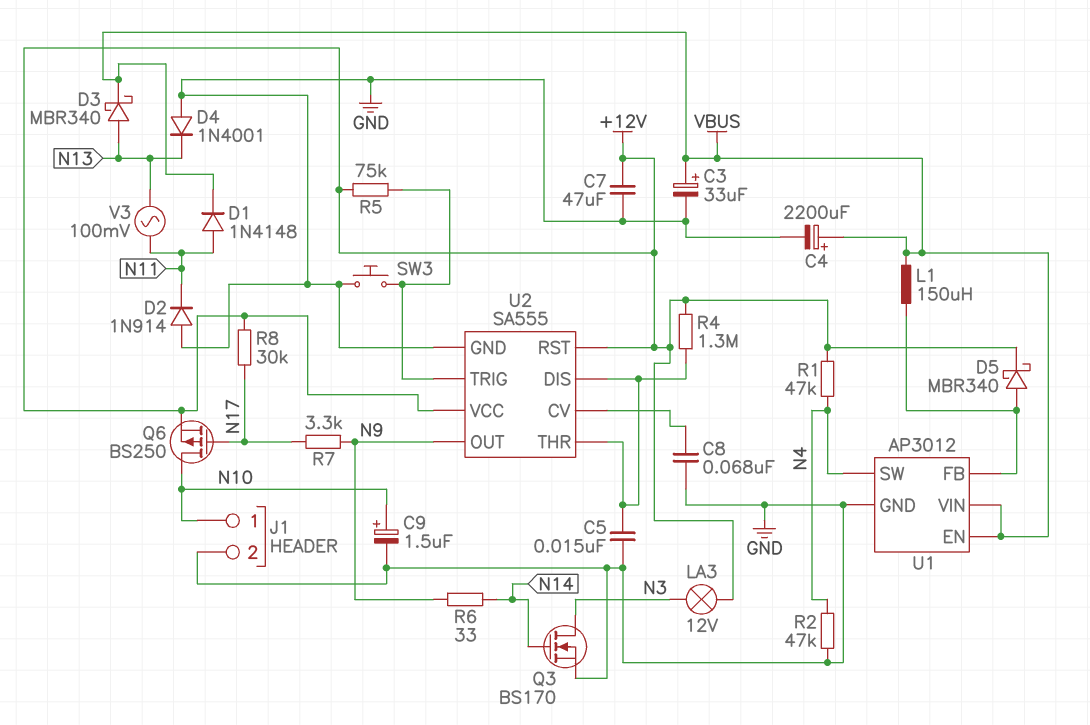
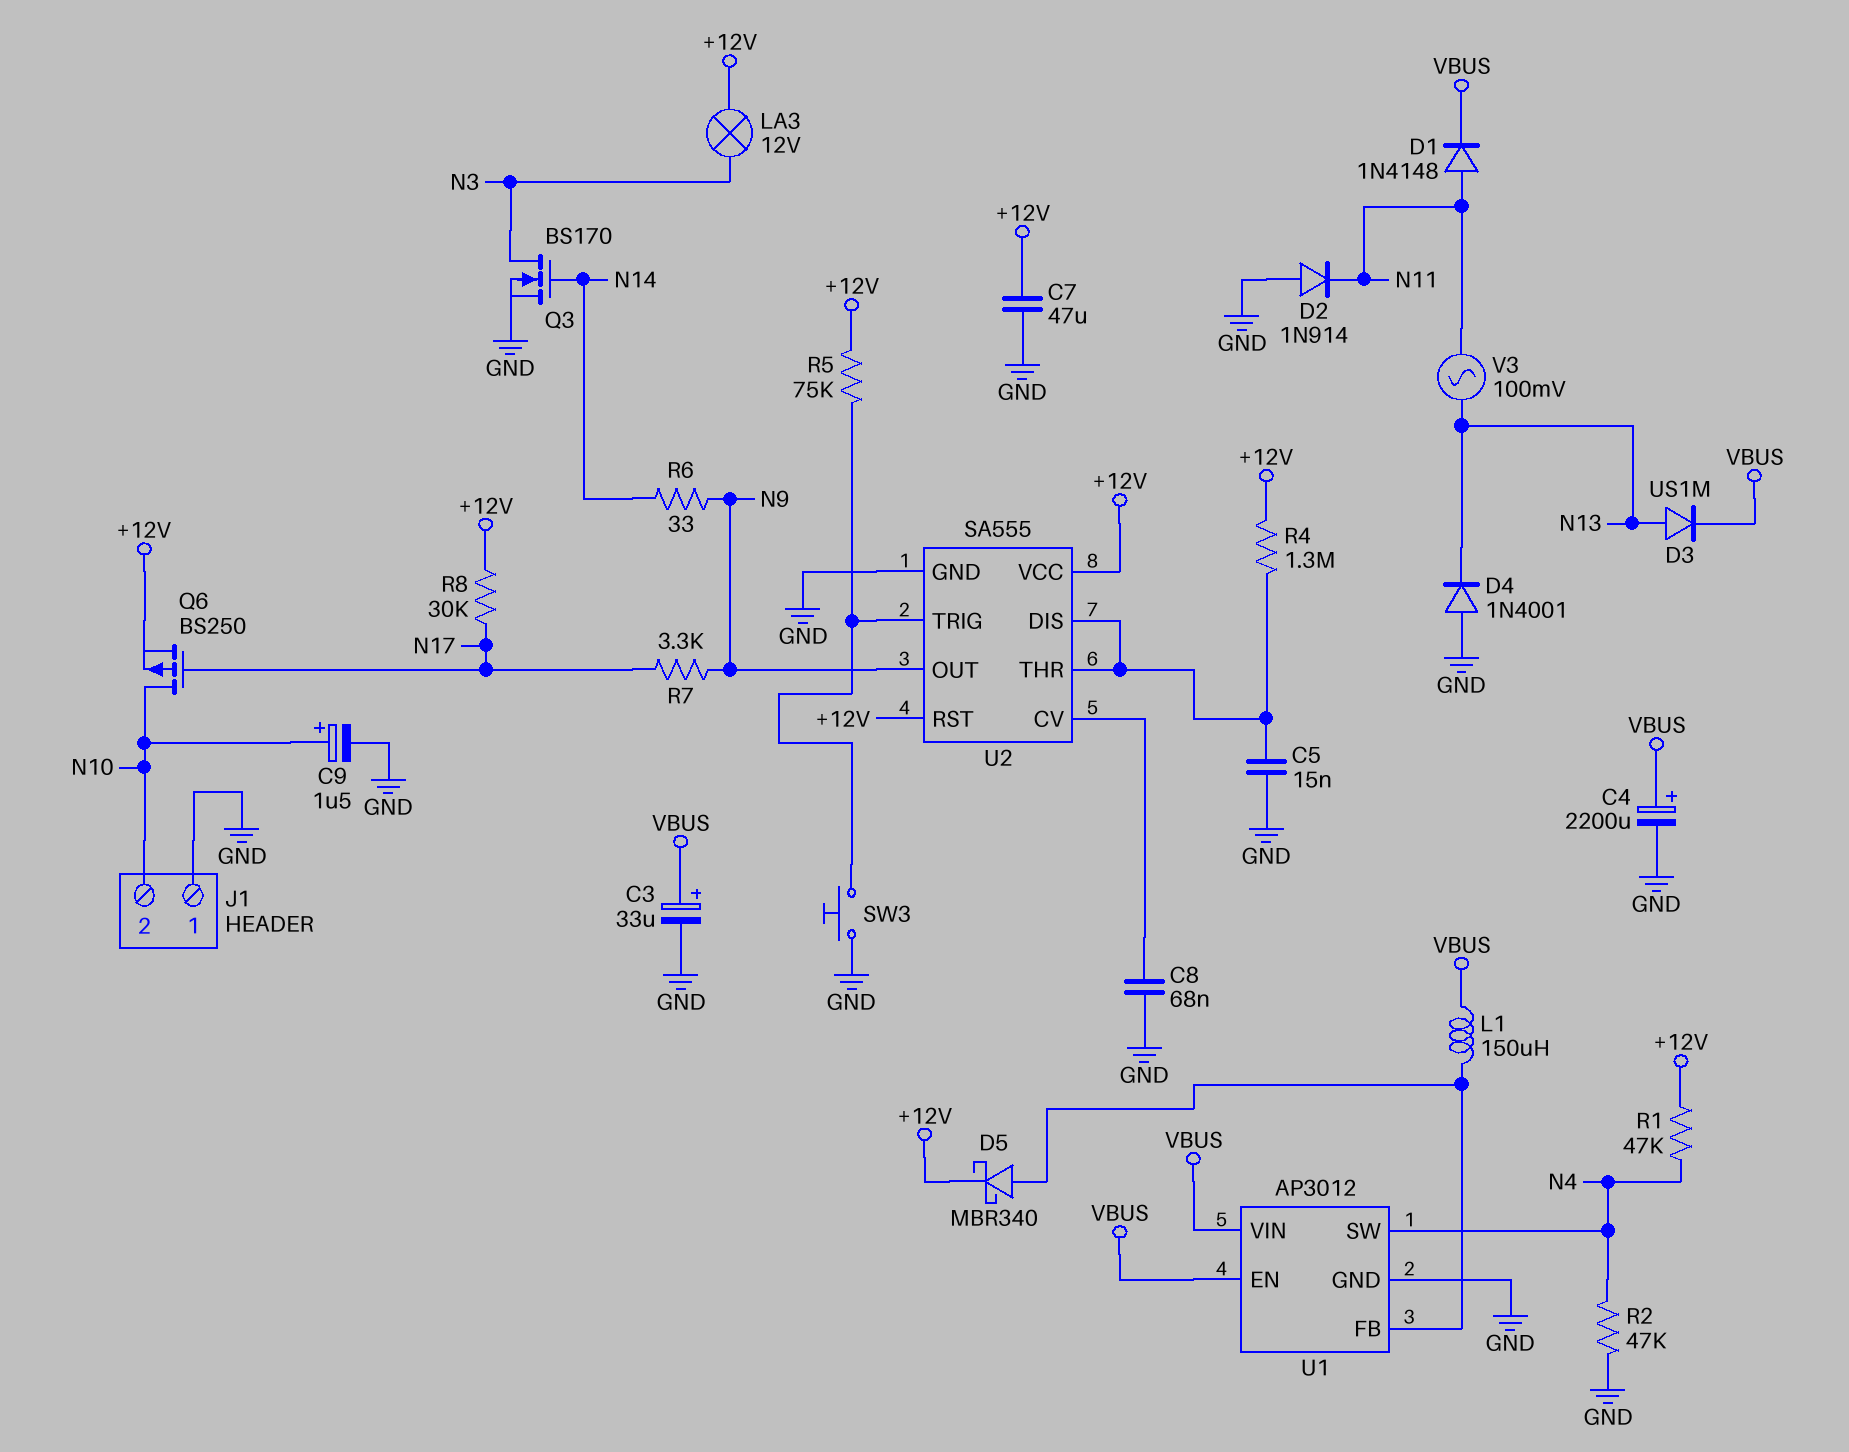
D3: schottky MBR340 (A N13, K VBUS) -> diode US1M (A N13, K VBUS)
J1 pin 1: N10 -> GND
J1 pin 2: GND -> N10

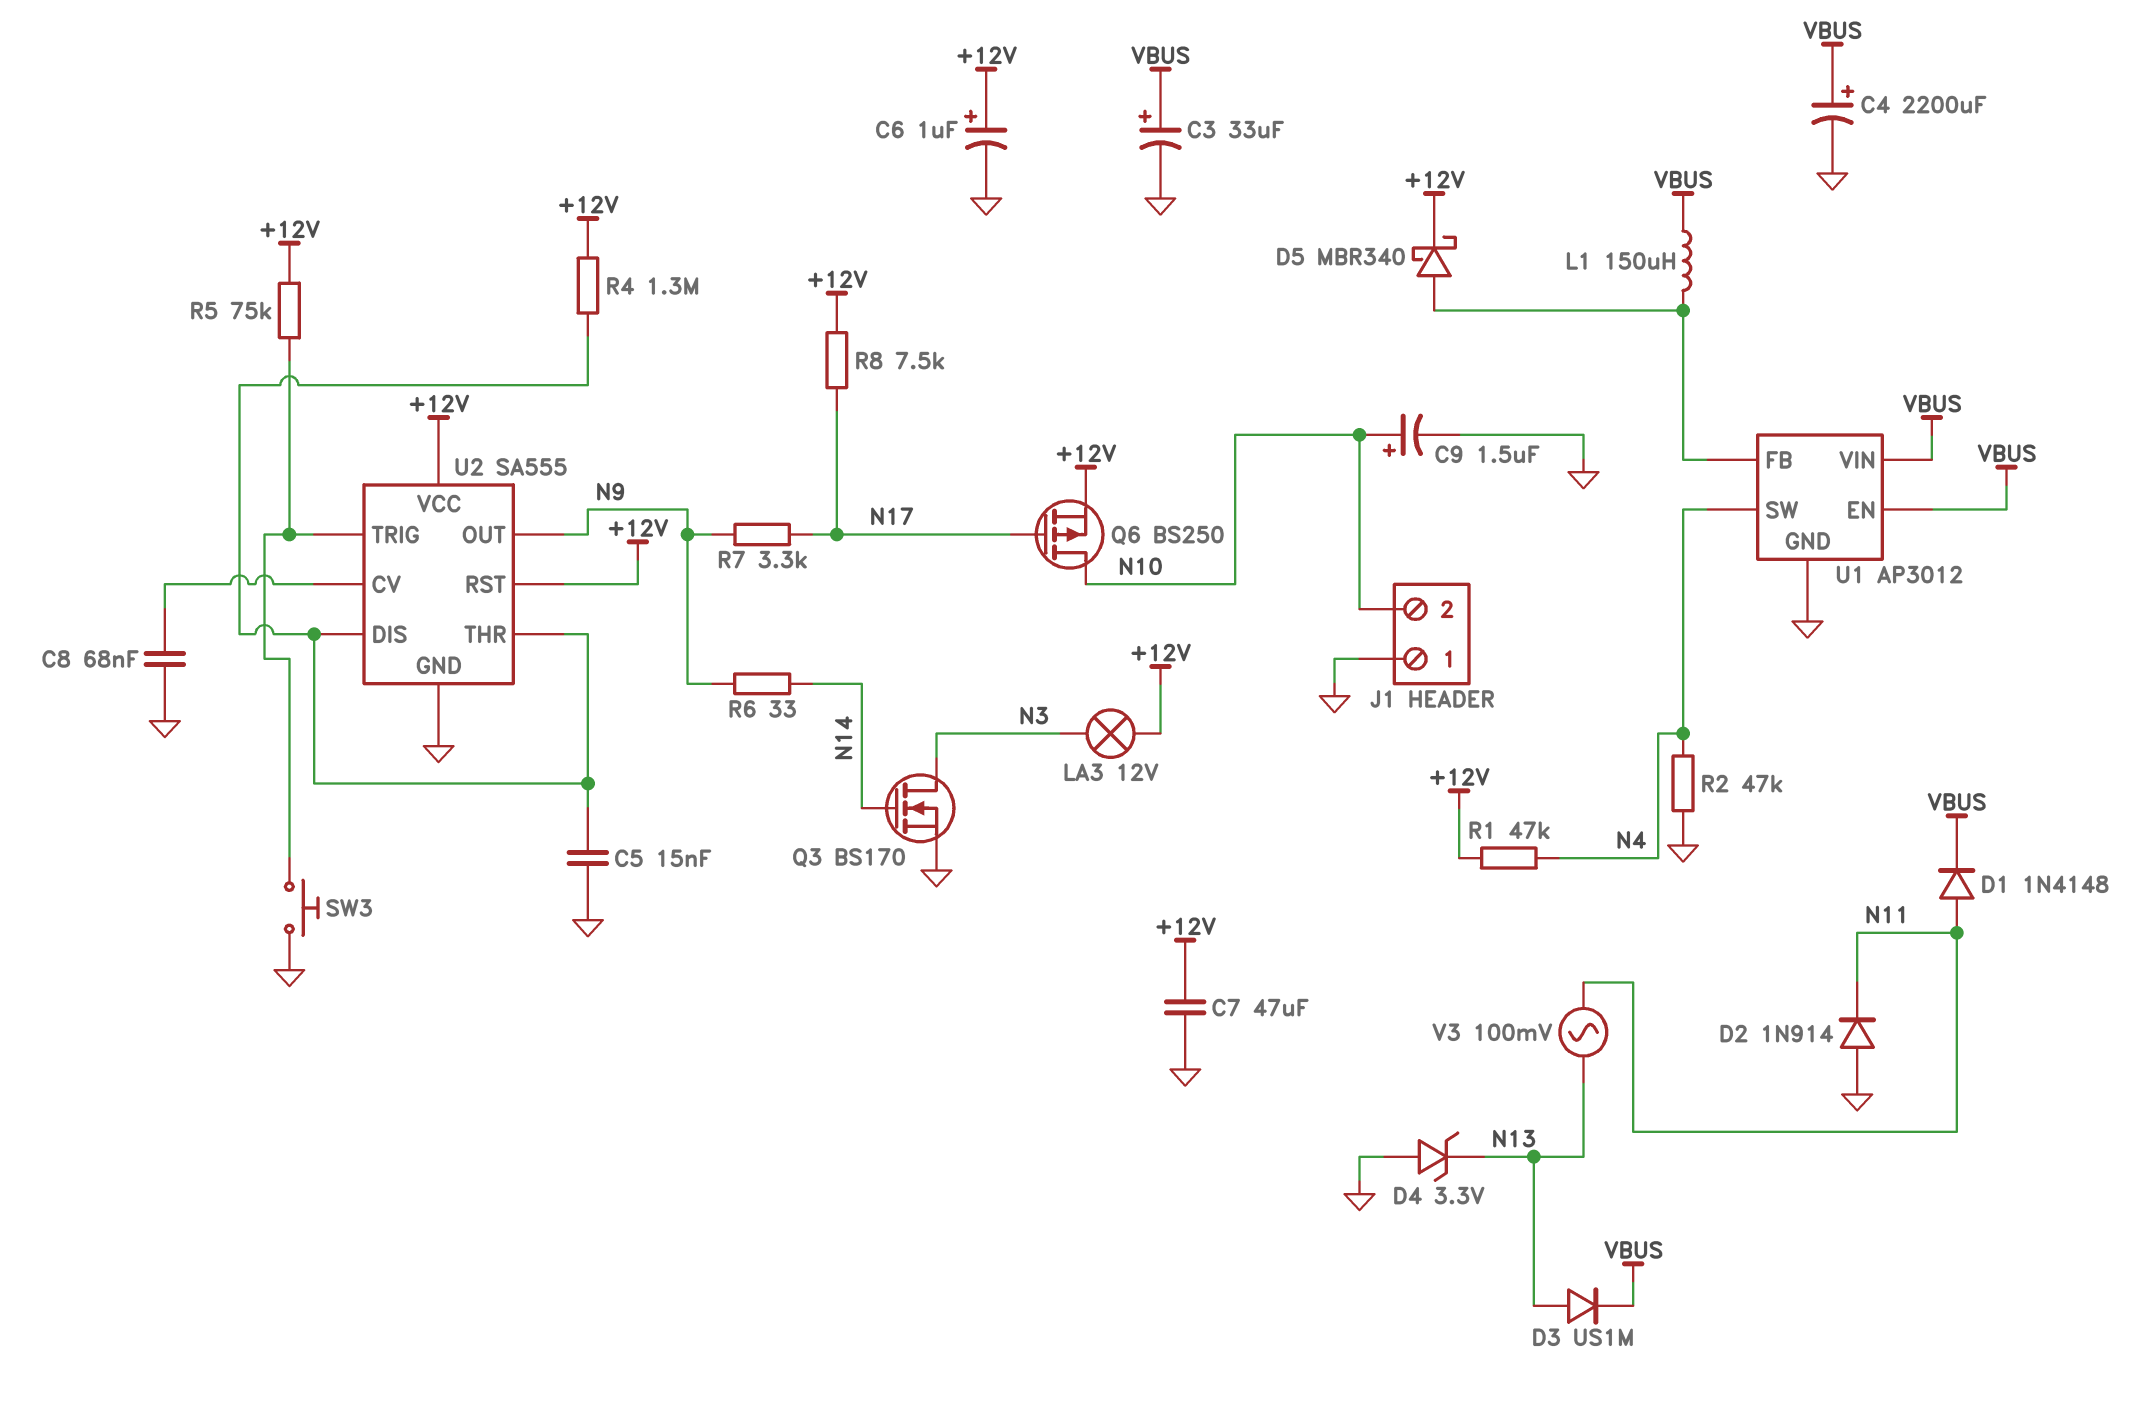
C6: none -> 1uF (plus +12V, minus GND)
D4: diode 1N4001 (A GND, K N13) -> zener 3.3V (A GND, K N13)
R8: 30k (+12V, N17) -> 7.5k (+12V, N17)

